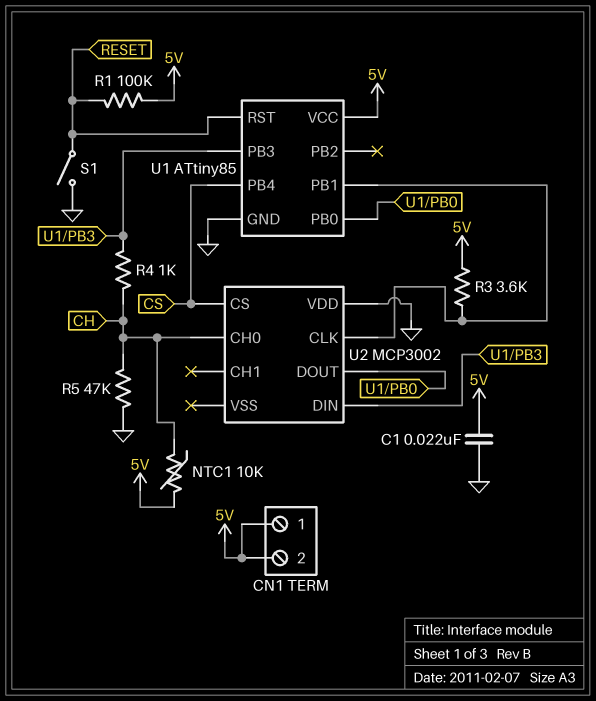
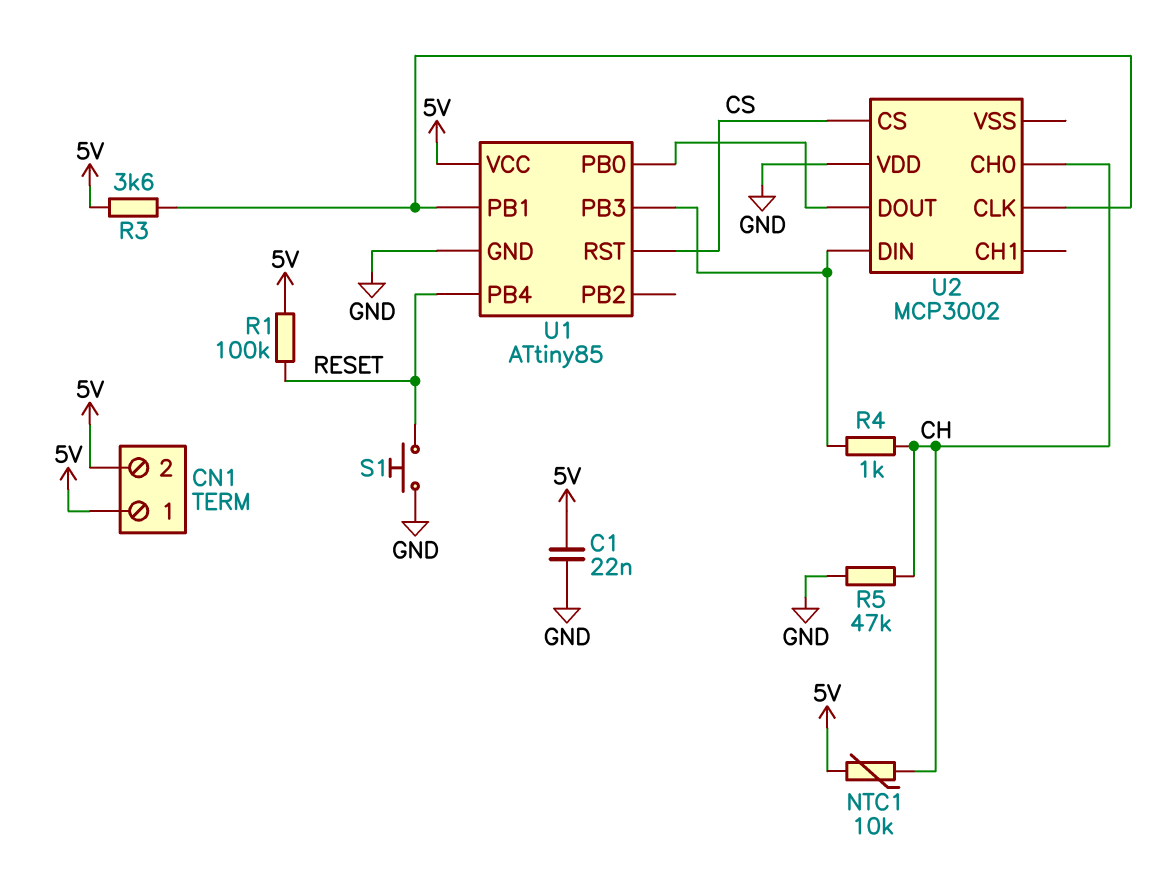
S1: switch (GND, RESET) -> button (GND, RESET)
U1 pin PB4: CS -> RESET
U1 pin RST: RESET -> CS

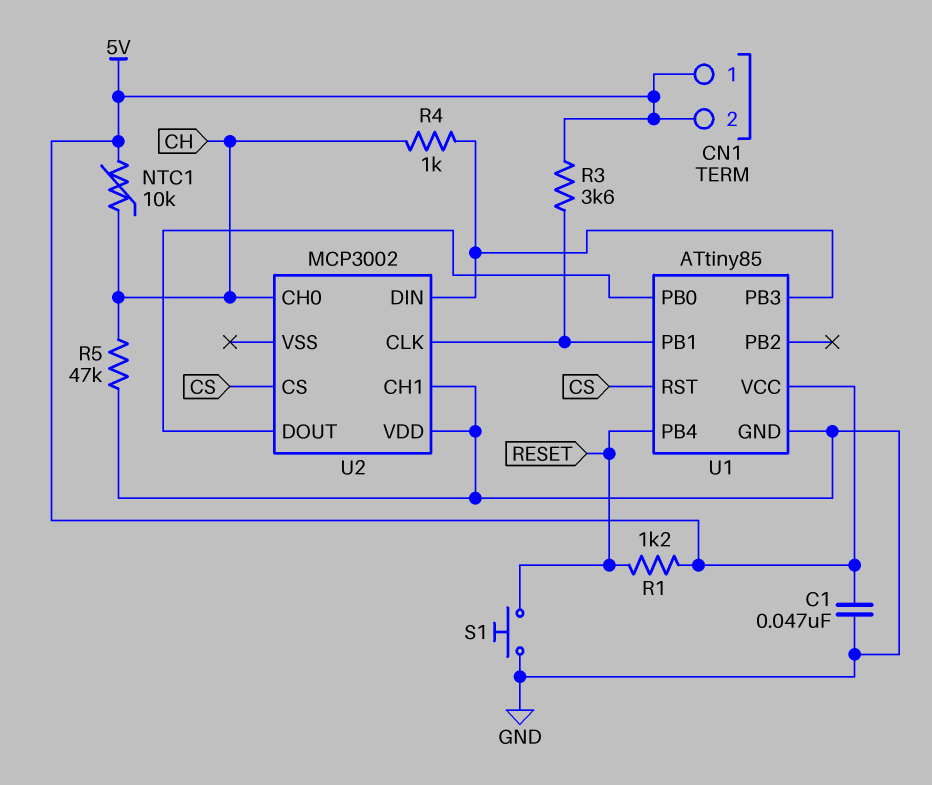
C1: 22nF (5V, GND) -> 47nF (5V, GND)
R1: 100k (5V, RESET) -> 1.2k (5V, RESET)
U2 pin CH1: none -> GND

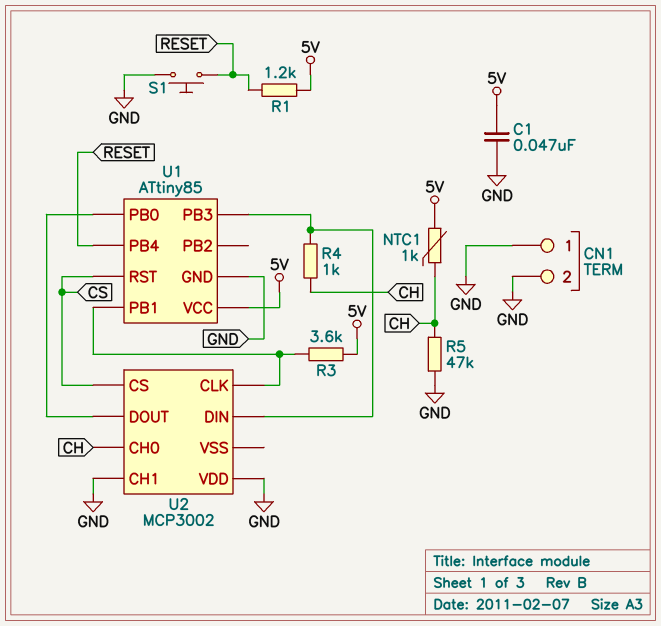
CN1 pin 1: 5V -> GND
CN1 pin 2: 5V -> GND
NTC1: 10k (5V, CH) -> 1k (5V, CH)

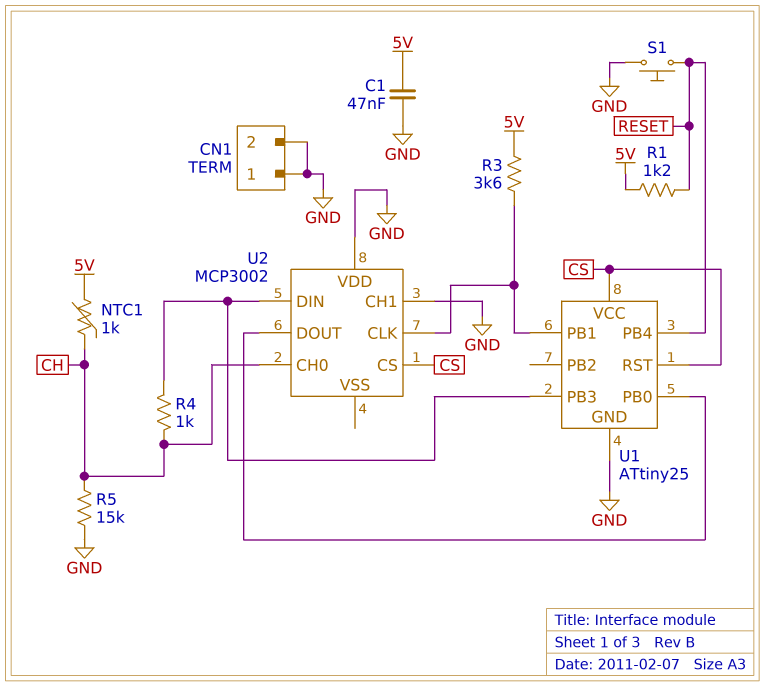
R5: 47k (CH, GND) -> 15k (CH, GND)
U1: ATtiny85 -> ATtiny25
U1 pin VCC: 5V -> CS

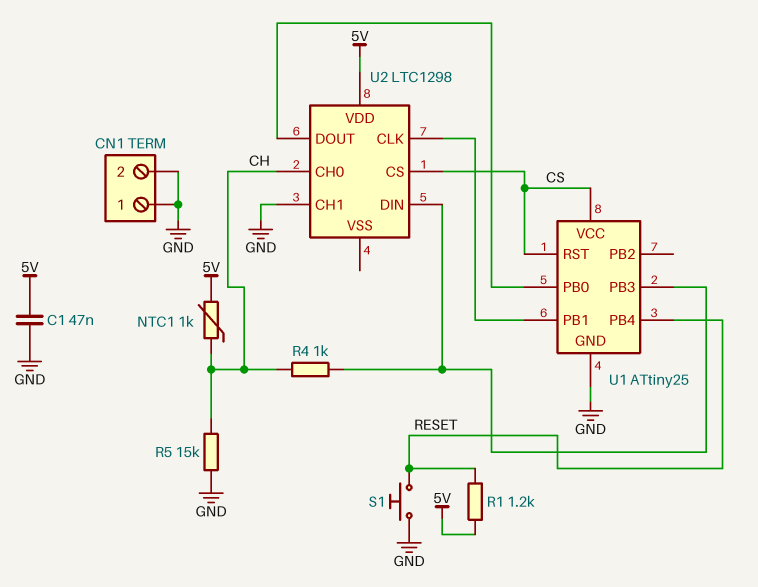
R3: 3.6k (5V, U1/PB1) -> none
U2: MCP3002 -> LTC1298
U2 pin VDD: GND -> 5V

